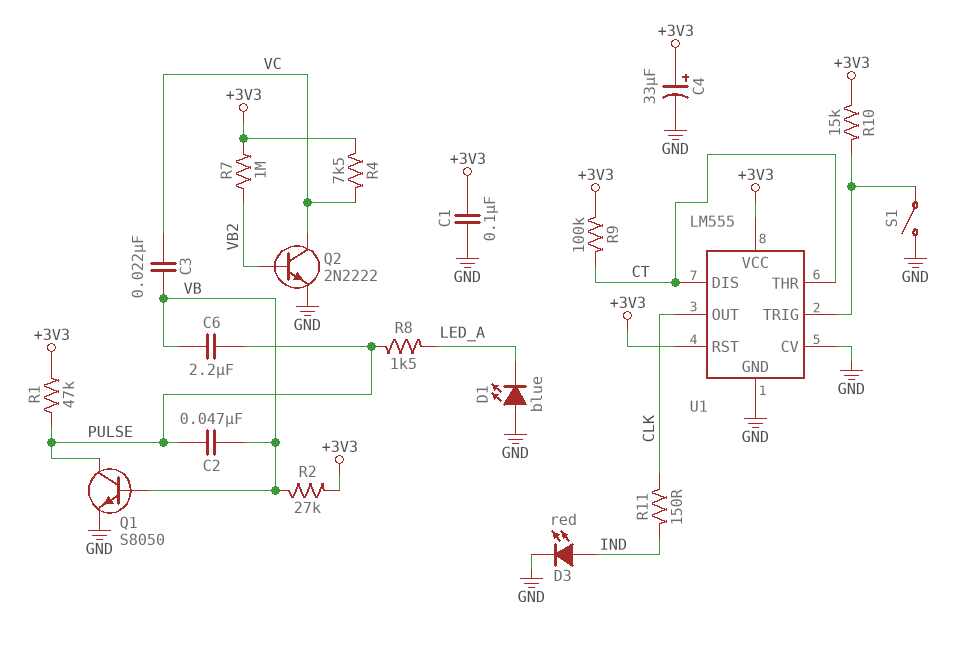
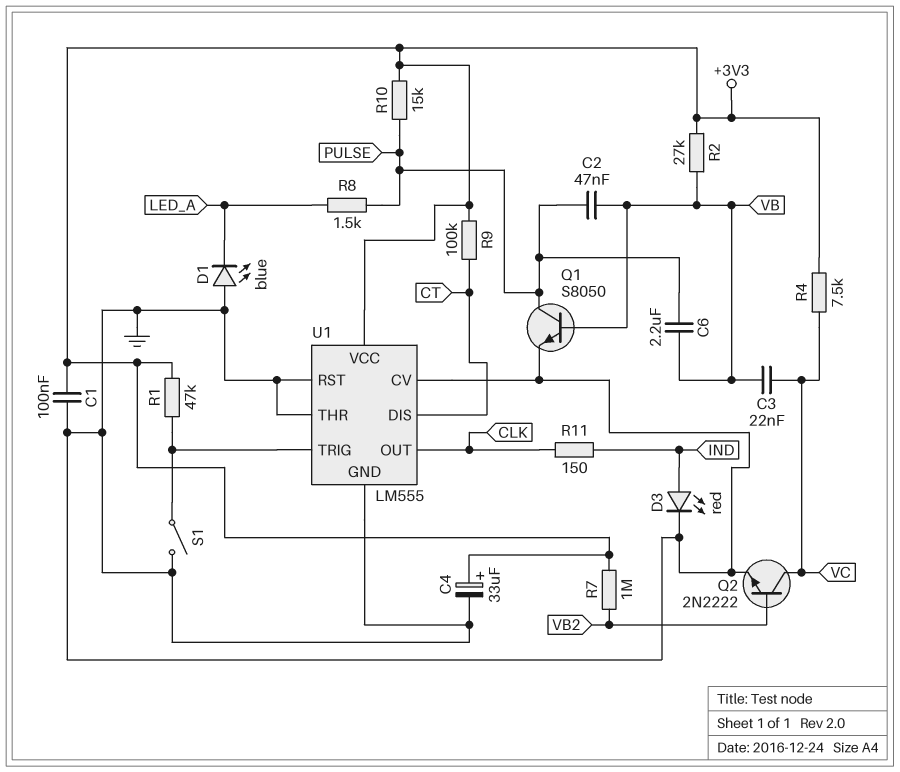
R1: 47k (+3V3, PULSE) -> 47k (+3V3, U1/TRIG)
R10: 15k (+3V3, U1/TRIG) -> 15k (+3V3, PULSE)
U1 pin RST: +3V3 -> GND
U1 pin THR: CT -> GND

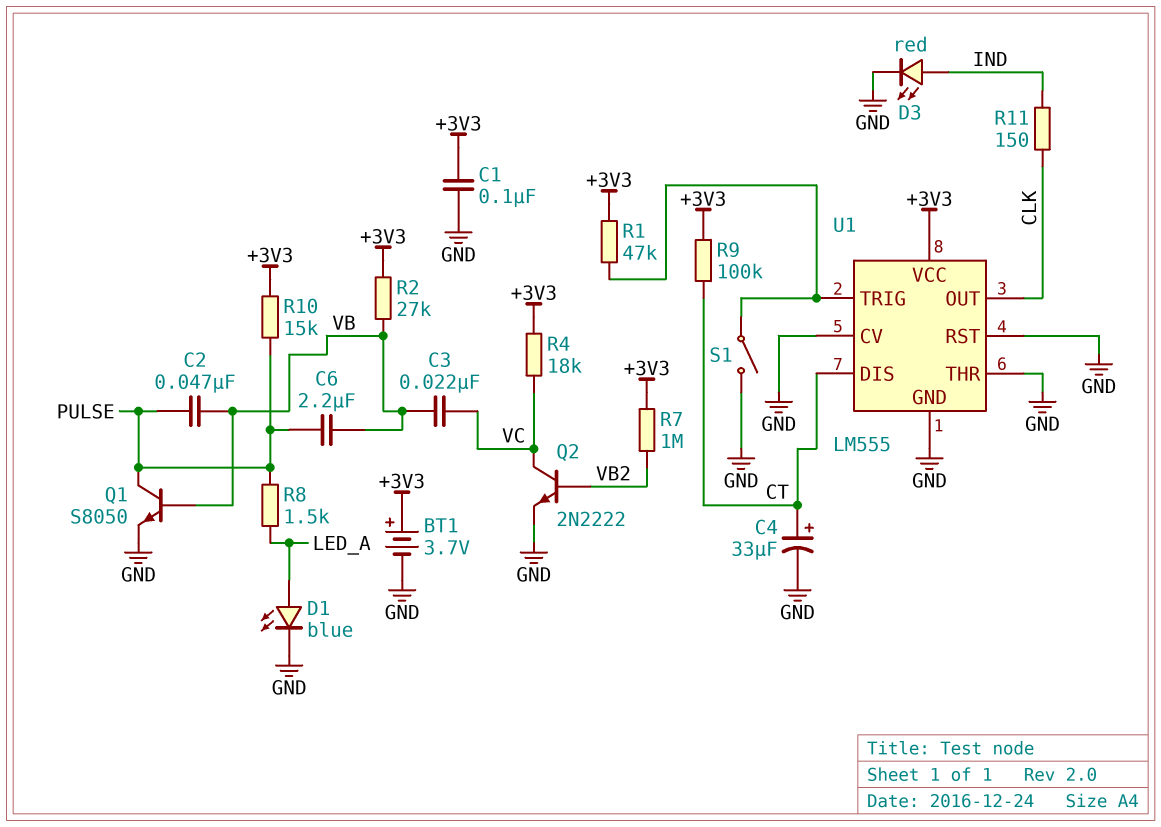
BT1: none -> 3.7V (plus +3V3, minus GND)
C4: 33uF (plus +3V3, minus GND) -> 33uF (plus CT, minus GND)
D1: LED blue (A GND, K LED_A) -> LED blue (A LED_A, K GND)
R4: 7.5k (+3V3, VC) -> 18k (+3V3, VC)

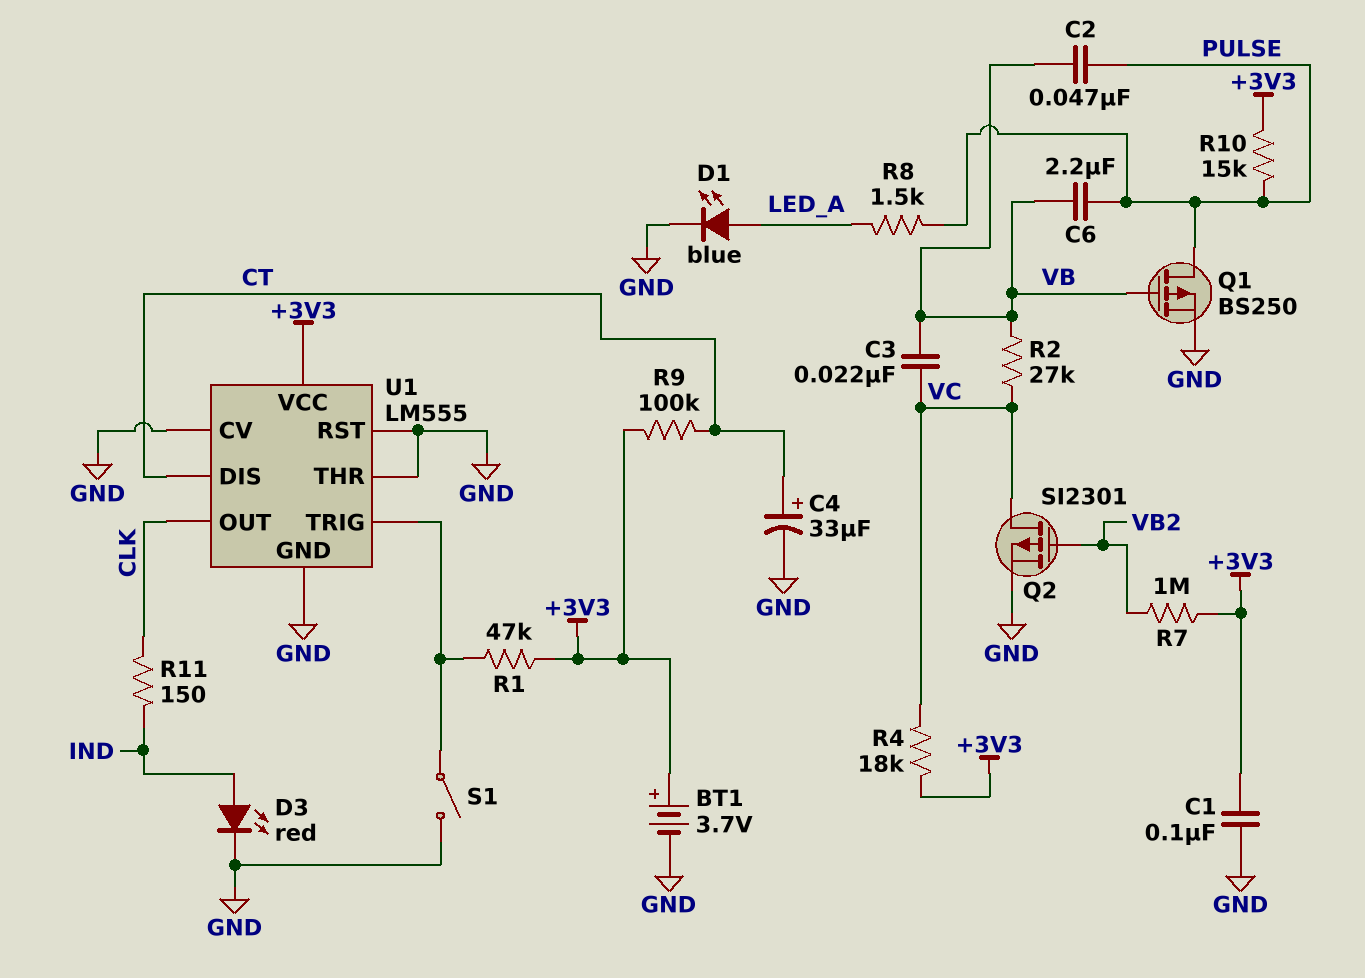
Q1: NPN S8050 (B VB, C PULSE, E GND) -> PMOS BS250 (G VB, D PULSE, S GND)
Q2: NPN 2N2222 (B VB2, C VC, E GND) -> PMOS SI2301 (G VB2, D VC, S GND)
R2: 27k (+3V3, VB) -> 27k (VB, VC)

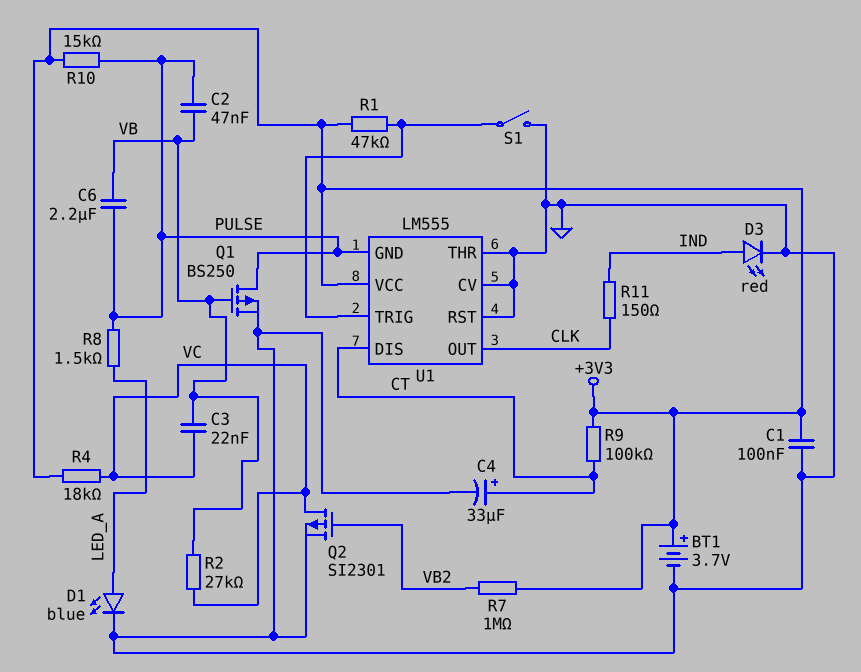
U1 pin GND: GND -> PULSE

